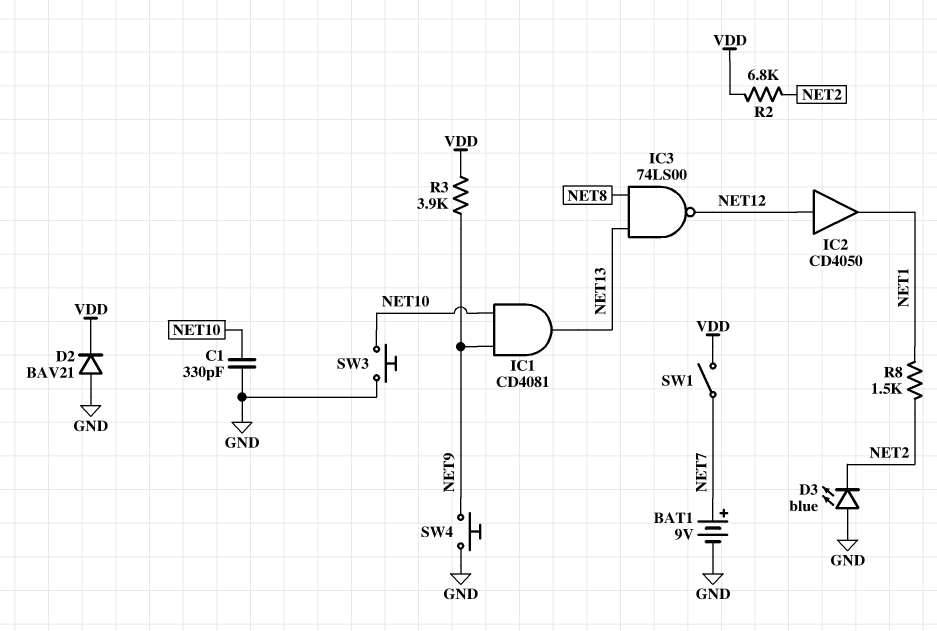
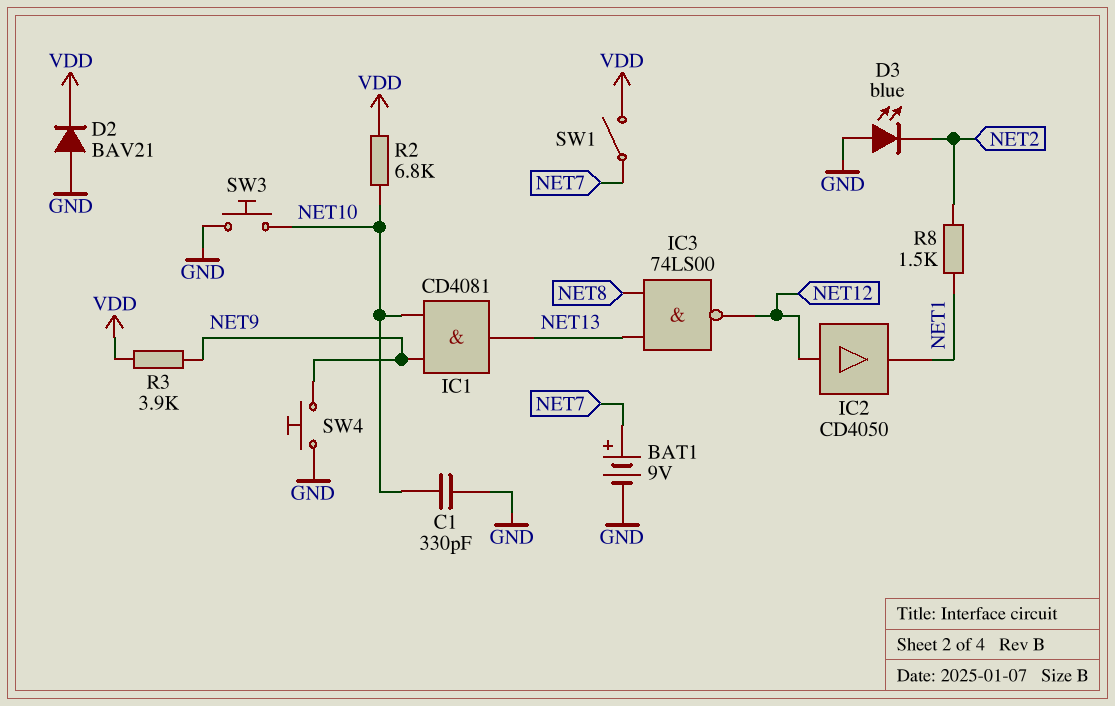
R2: 6.8k (NET2, VDD) -> 6.8k (NET10, VDD)

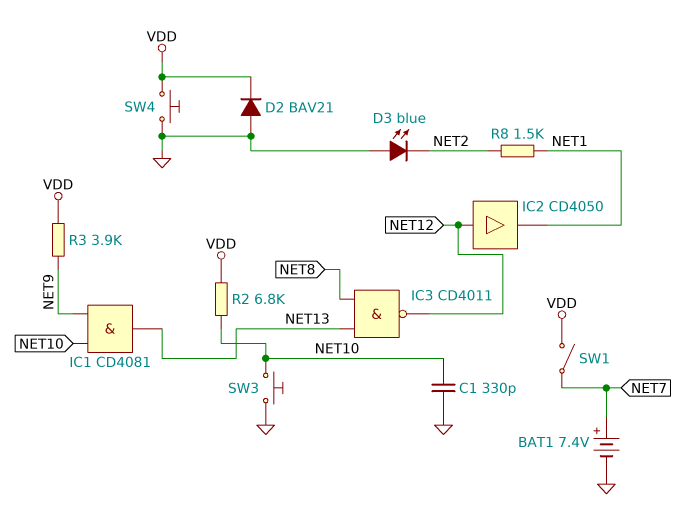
BAT1: 9V (plus NET7, minus GND) -> 7.4V (plus NET7, minus GND)
IC3: NAND 74LS00 (in NET8, in NET13, out NET12) -> NAND CD4011 (in NET8, in NET13, out NET12)
SW4: button (GND, NET9) -> button (GND, VDD)

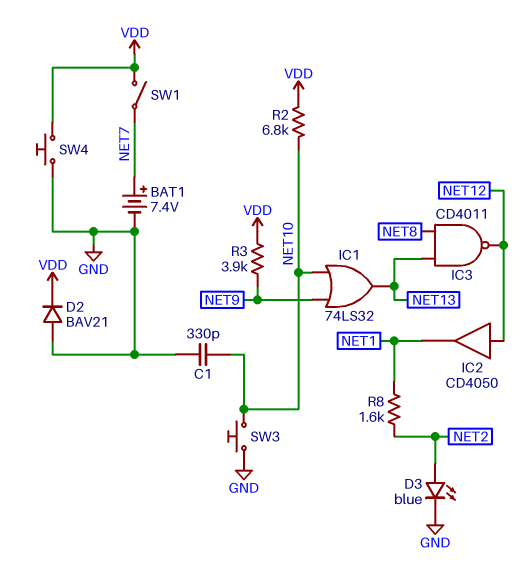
D3: LED blue (A GND, K NET2) -> LED blue (A NET2, K GND)
IC1: AND CD4081 (in NET9, in NET10, out NET13) -> OR 74LS32 (in NET9, in NET10, out NET13)
R8: 1.5k (NET1, NET2) -> 1.6k (NET1, NET2)

